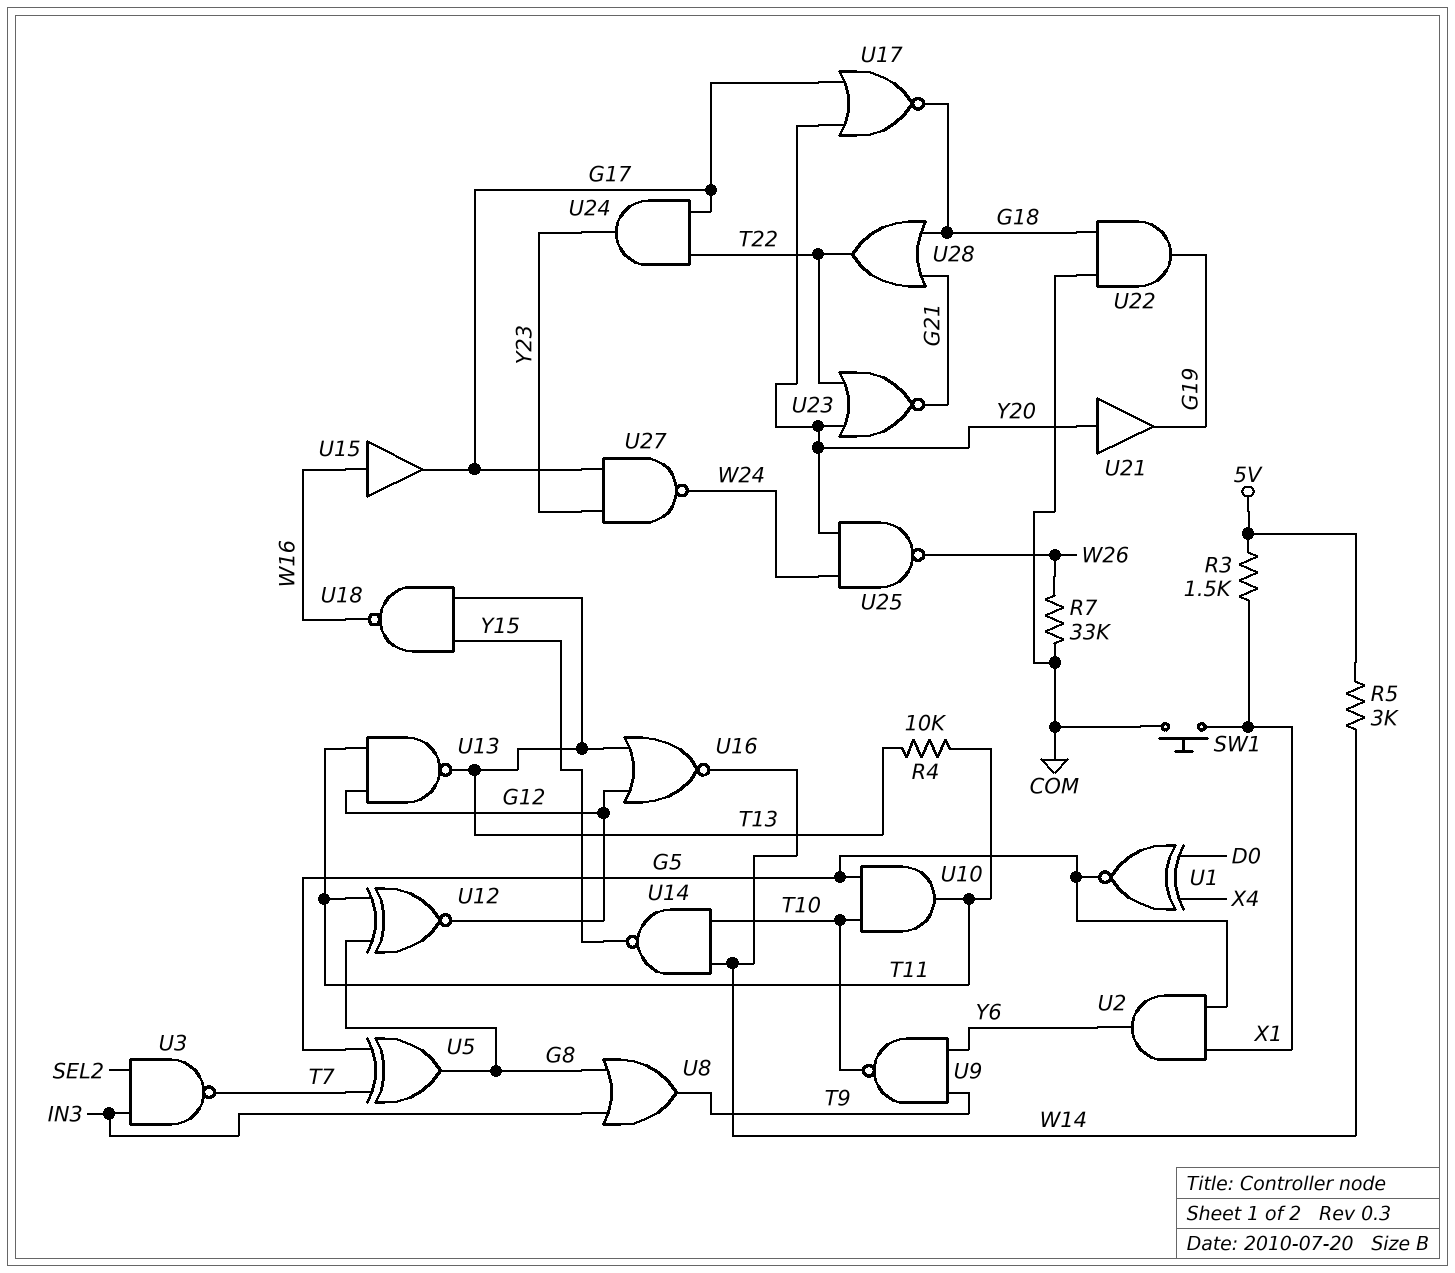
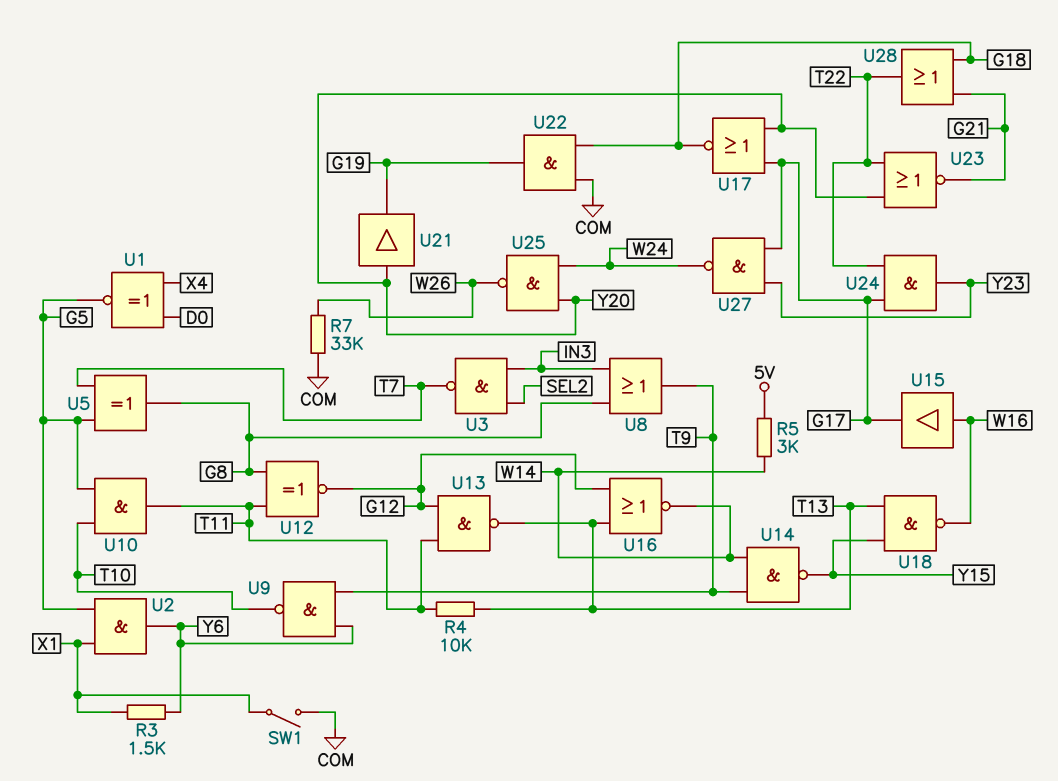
R3: 1.5k (5V, X1) -> 1.5k (X1, Y6)
SW1: button (COM, X1) -> switch (COM, X1)
U14: NAND (in T10, in W14, out Y15) -> NAND (in T9, in W14, out Y15)

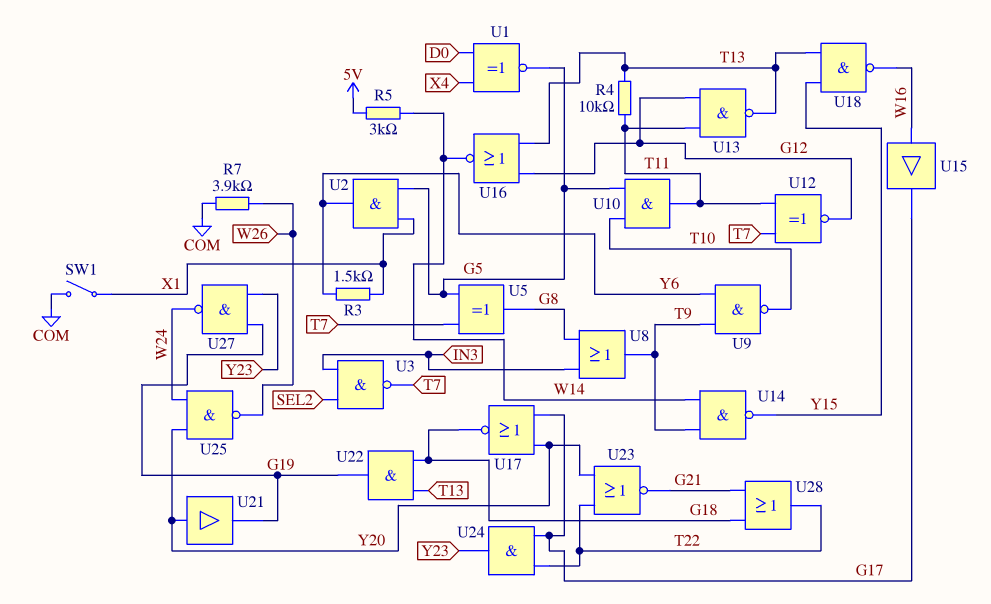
R7: 33k (COM, W26) -> 3.9k (COM, W26)
U12: XNOR (in G8, in T11, out G12) -> XNOR (in T7, in T11, out G12)
U22: AND (in COM, in G18, out G19) -> AND (in G18, in T13, out G19)
U27: NAND (in G17, in Y23, out W24) -> NAND (in G19, in Y23, out W24)

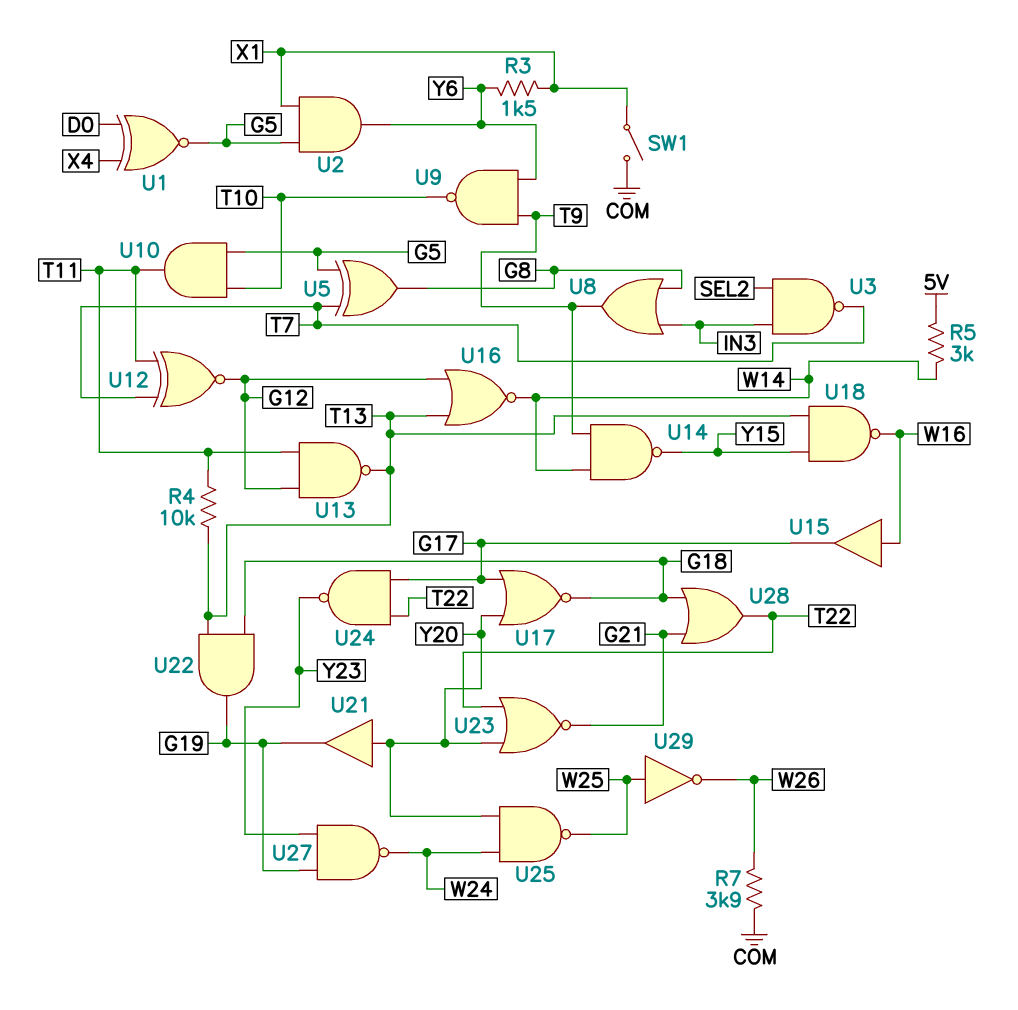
U24: AND (in G17, in T22, out Y23) -> NAND (in G17, in T22, out Y23)
U25: NAND (in W24, in Y20, out W26) -> NAND (in W24, in Y20, out W25)
U29: none -> NOT (in W25, out W26)

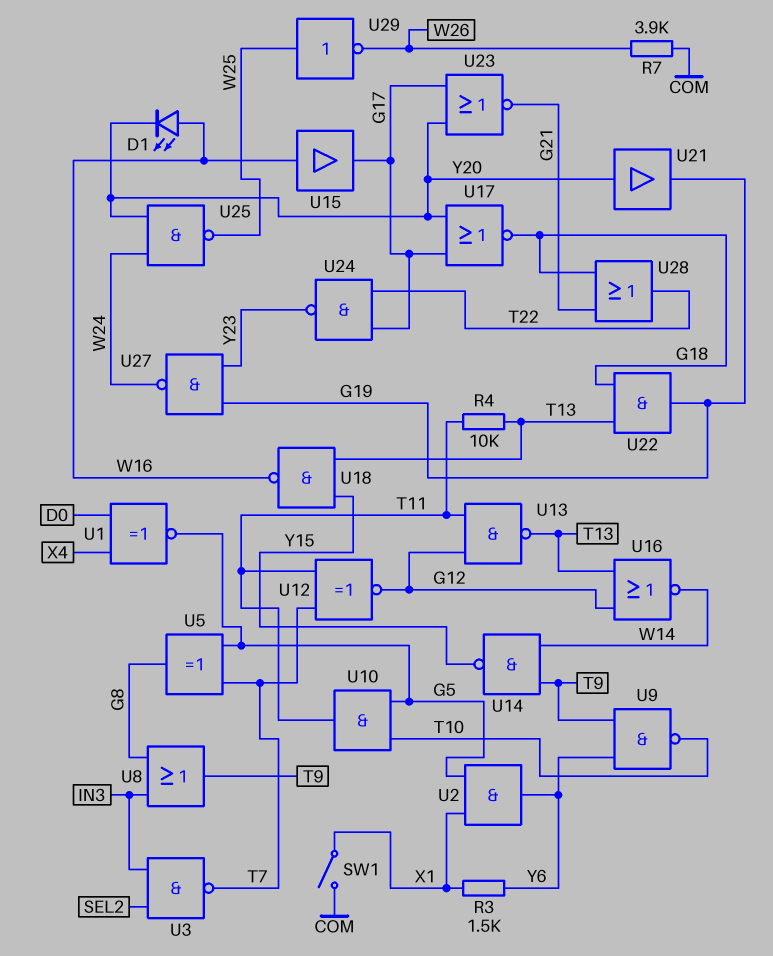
D1: none -> LED (A W16, K Y20)
R5: 3k (5V, W14) -> none
U23: NOR (in T22, in Y20, out G21) -> NOR (in G17, in Y20, out G21)

